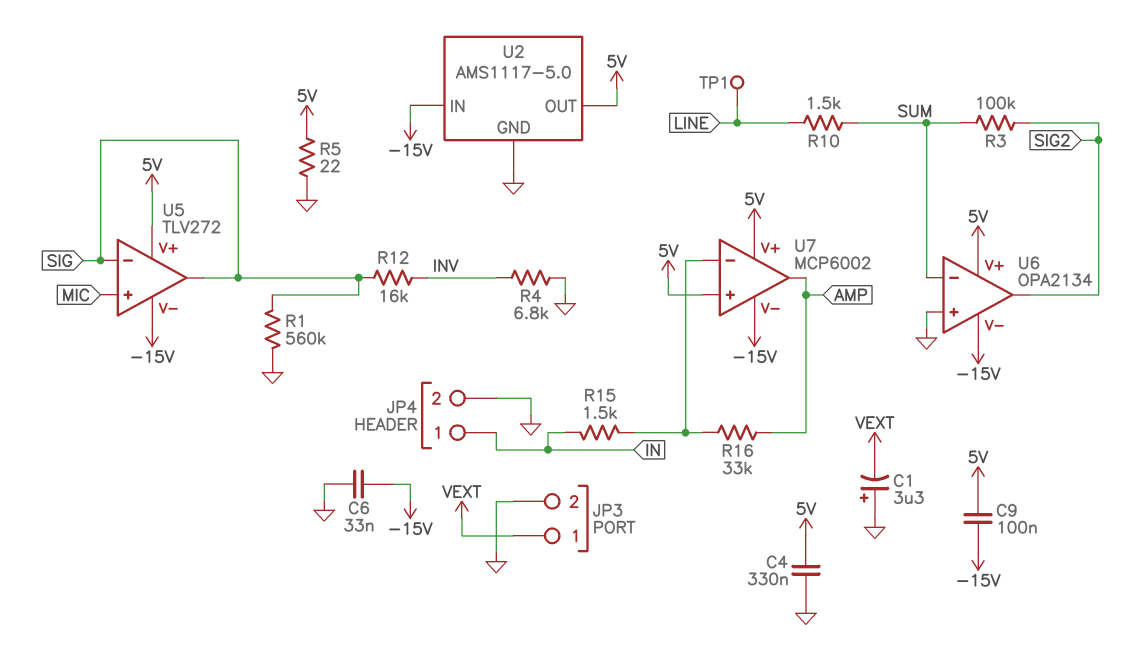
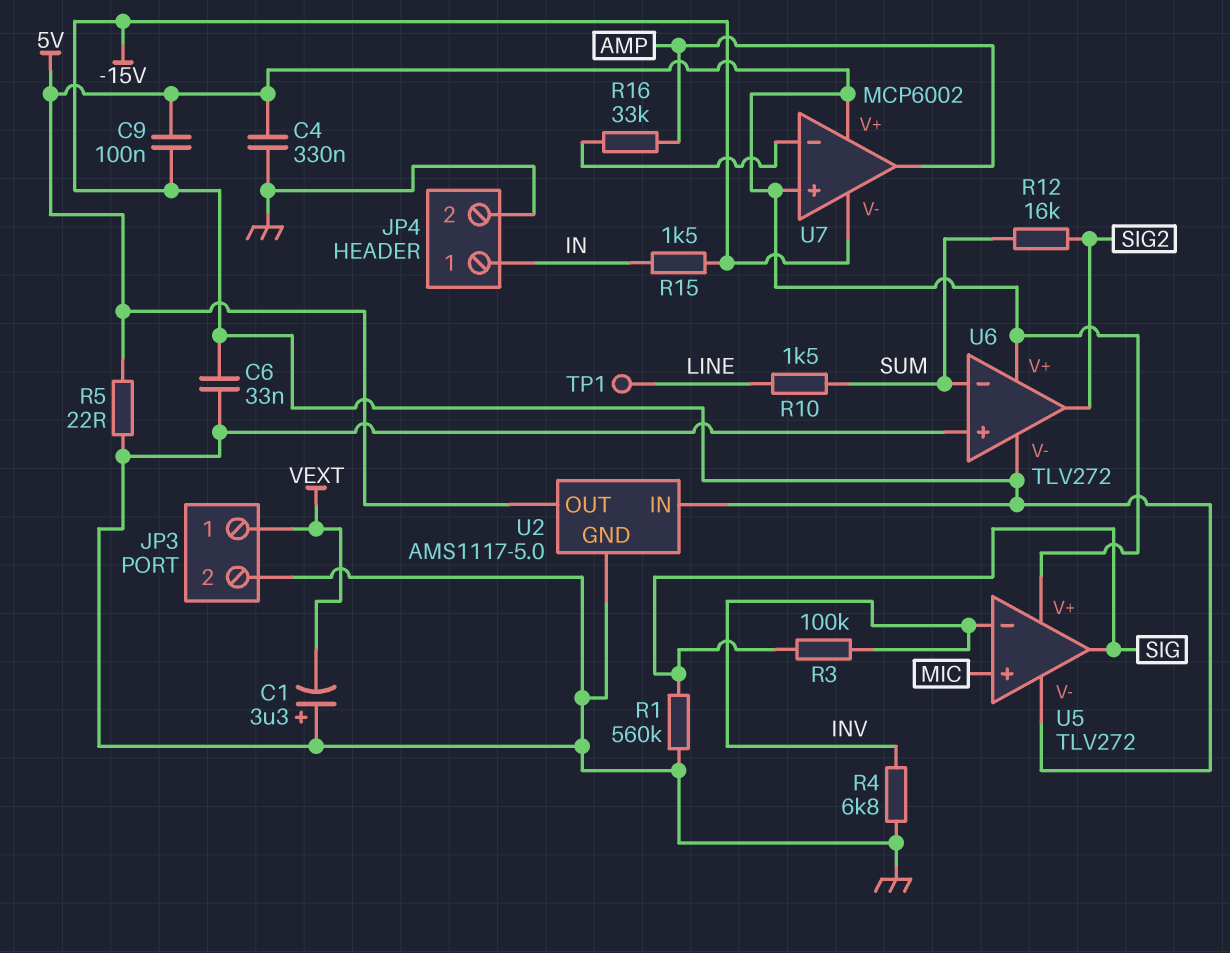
R3: 100k (SIG2, SUM) -> 100k (INV, SIG)
R12: 16k (INV, SIG) -> 16k (SIG2, SUM)
R15: 1.5k (IN, U7/in-) -> 1.5k (-15V, IN)
U5 pin in-: SIG -> INV
U6: OPA2134 -> TLV272

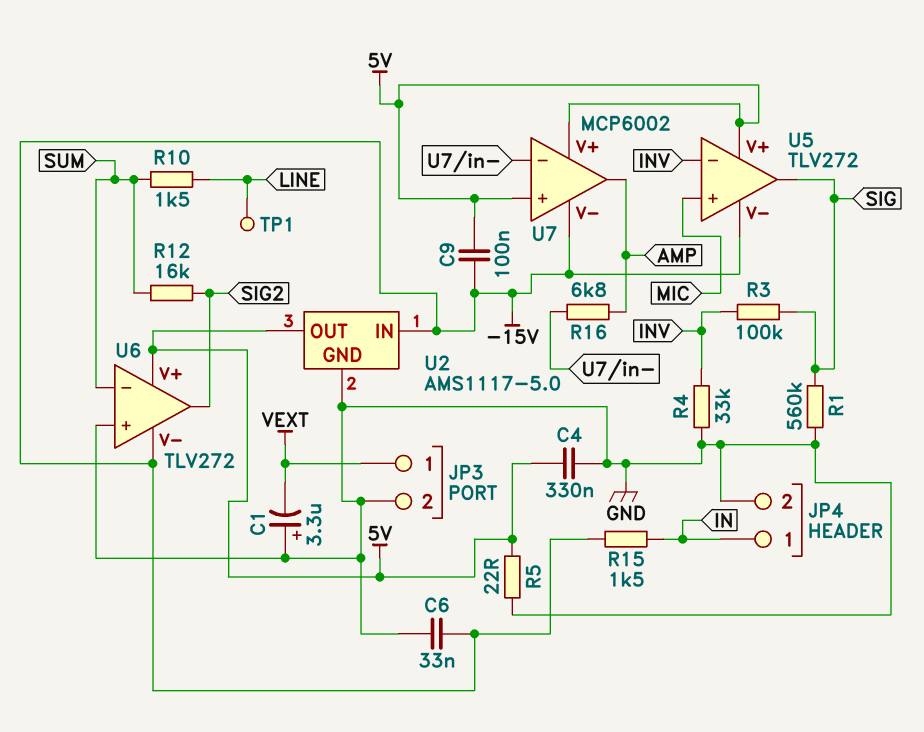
R4: 6.8k (GND, INV) -> 33k (GND, INV)
R16: 33k (AMP, U7/in-) -> 6.8k (AMP, U7/in-)

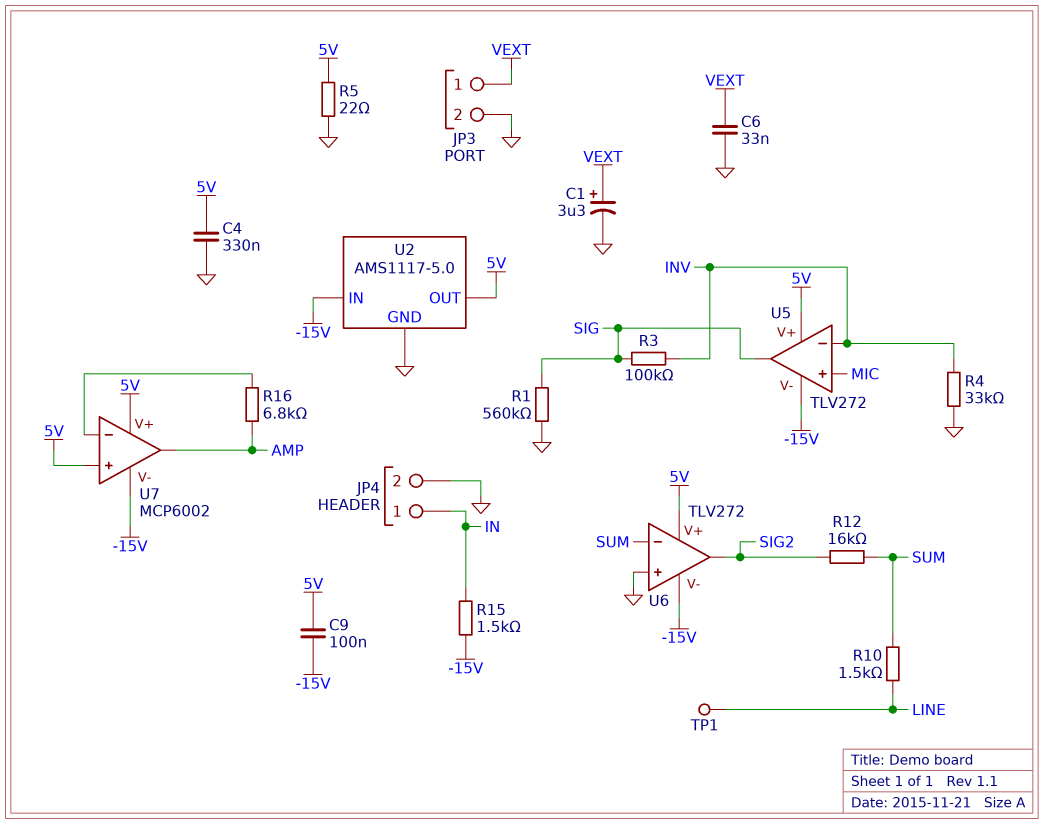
C1: 3.3uF (plus GND, minus VEXT) -> 3.3uF (plus VEXT, minus GND)
C6: 33nF (-15V, GND) -> 33nF (GND, VEXT)

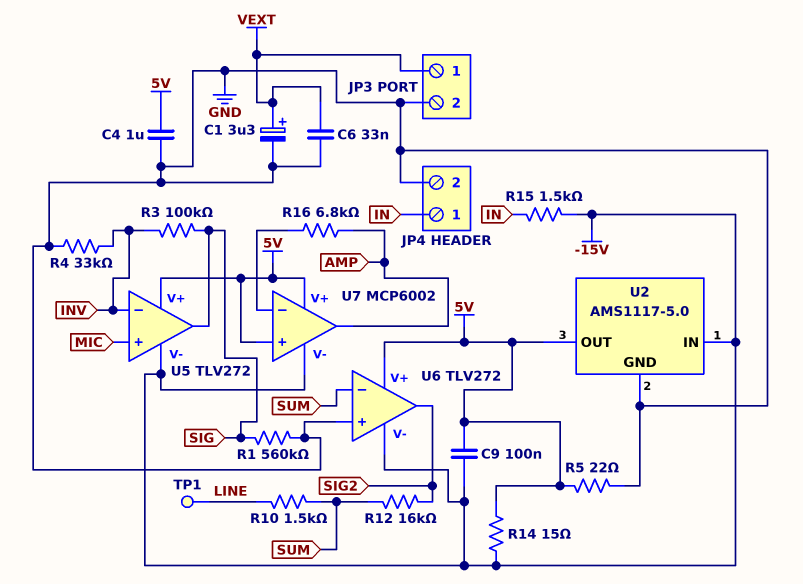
C4: 330nF (5V, GND) -> 1uF (5V, GND)
R14: none -> 15 (-15V, 5V)

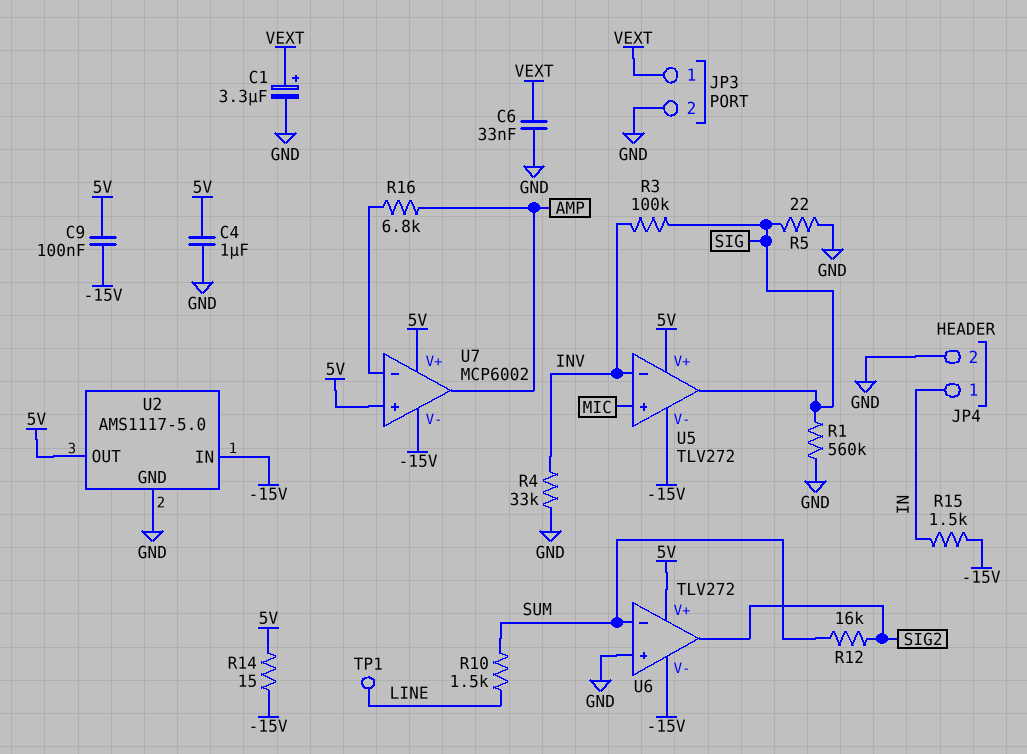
R5: 22 (5V, GND) -> 22 (GND, SIG)

